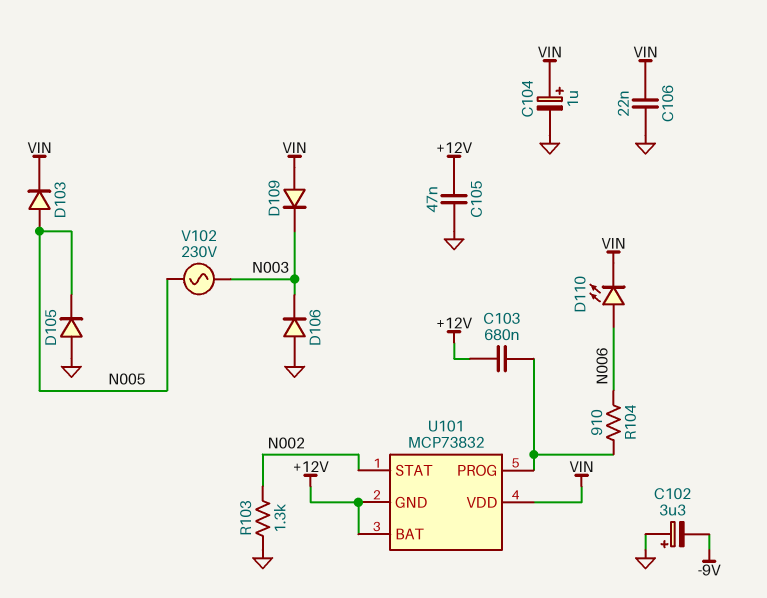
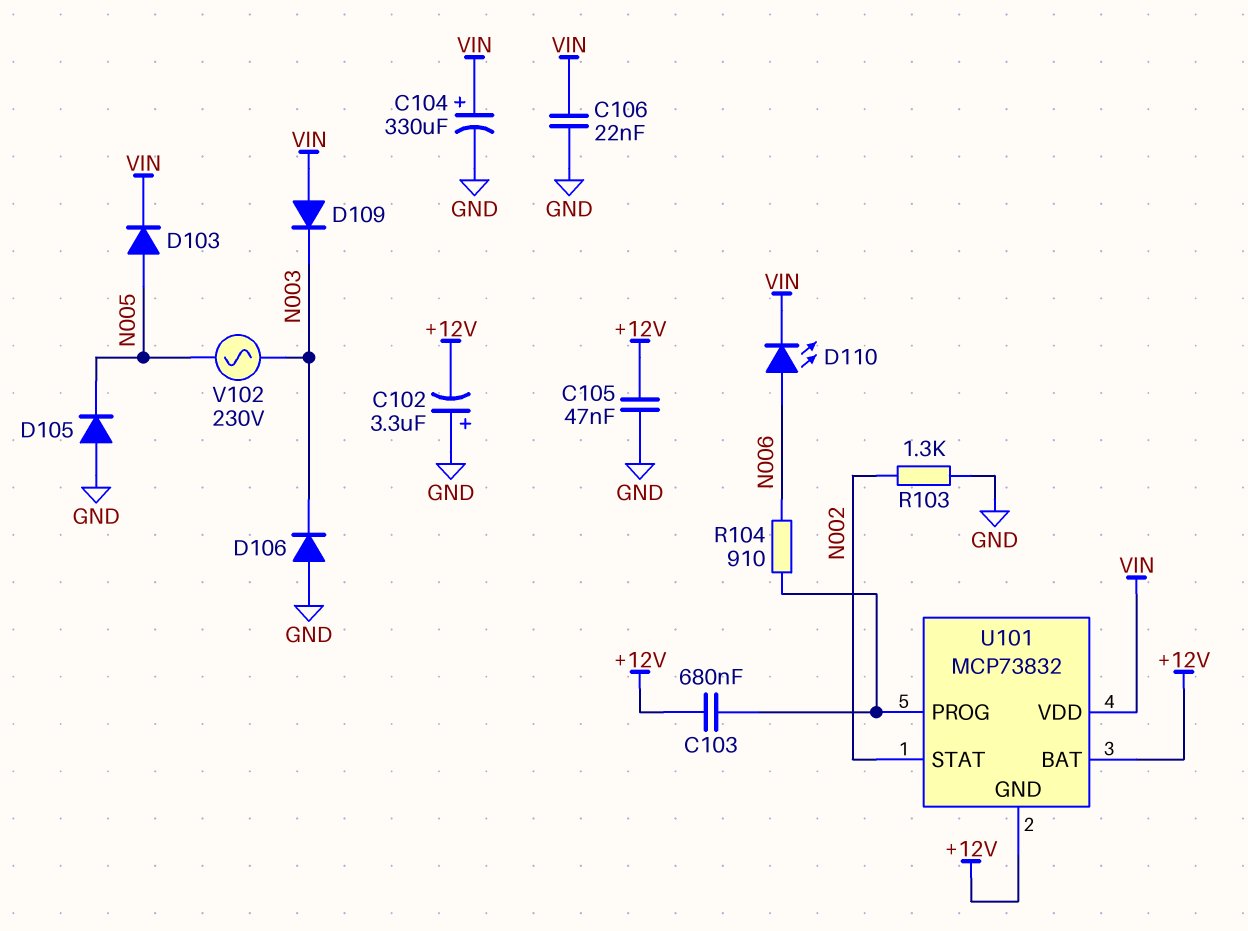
C102: 3.3uF (plus GND, minus -9V) -> 3.3uF (plus GND, minus +12V)
C104: 1uF (plus VIN, minus GND) -> 330uF (plus VIN, minus GND)

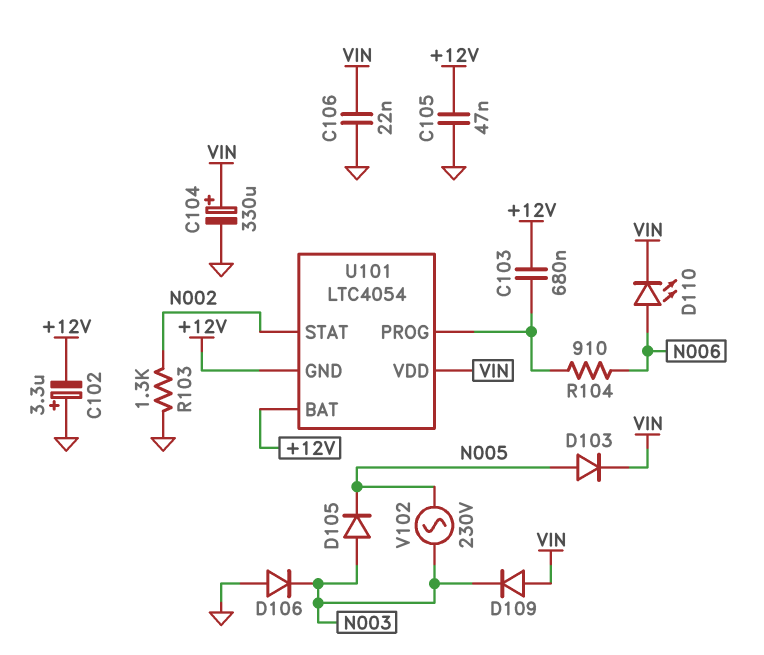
D105: diode (A GND, K N005) -> diode (A N003, K N005)
U101: MCP73832 -> LTC4054

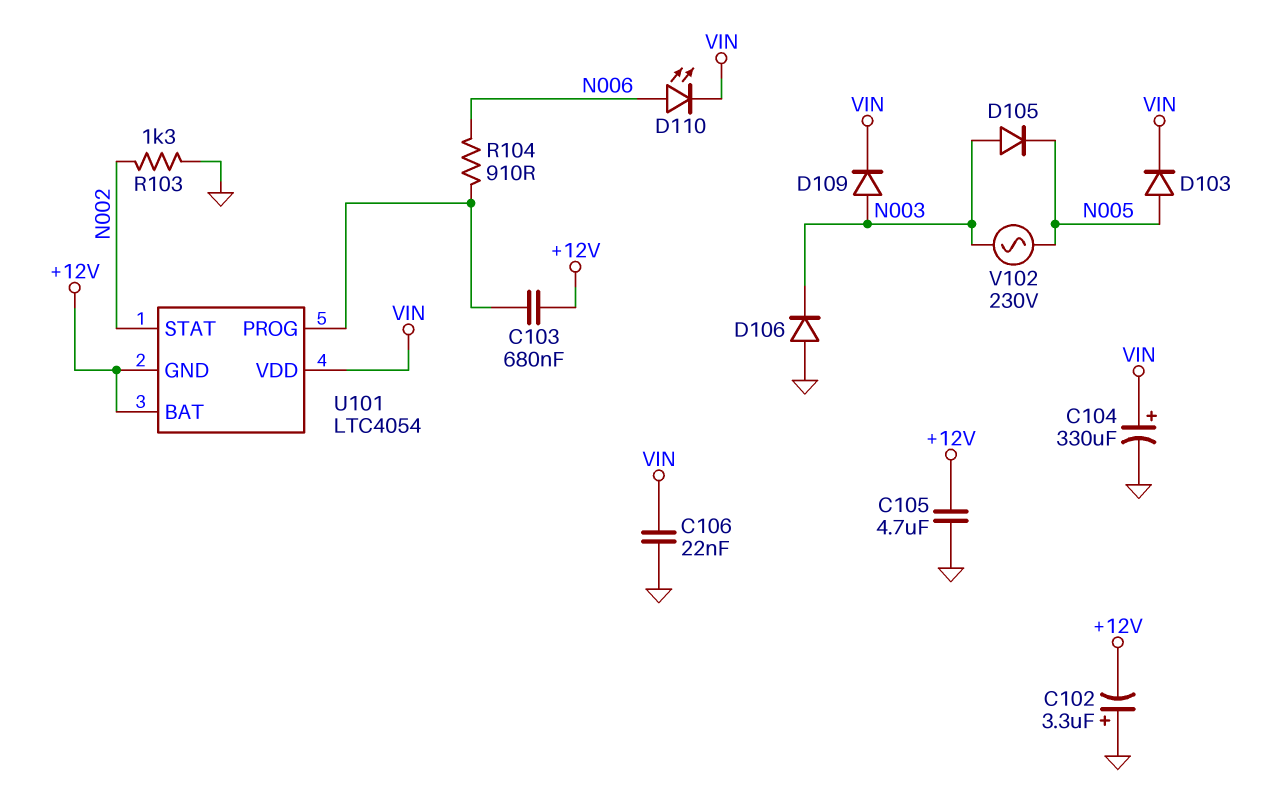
C105: 47nF (+12V, GND) -> 4.7uF (+12V, GND)
D109: diode (A VIN, K N003) -> diode (A N003, K VIN)

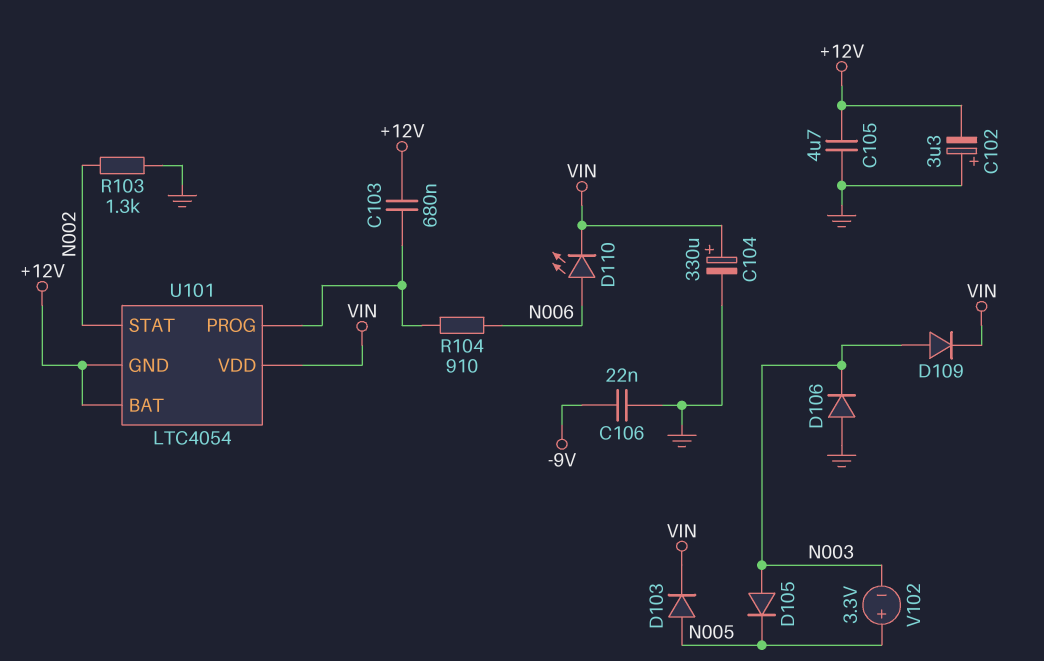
C106: 22nF (GND, VIN) -> 22nF (-9V, GND)
V102: AC 230V (N003, N005) -> 3.3V (plus N005, minus N003)

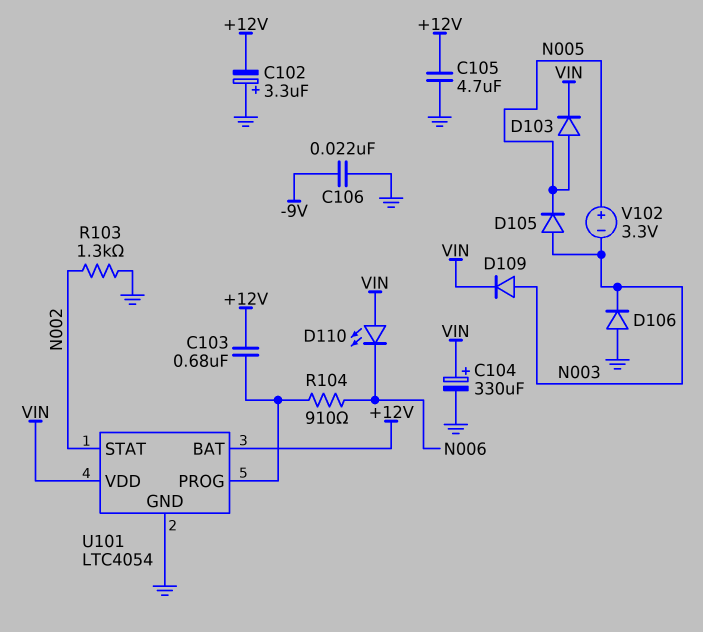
D110: LED (A N006, K VIN) -> LED (A VIN, K N006)
U101 pin GND: +12V -> GND

